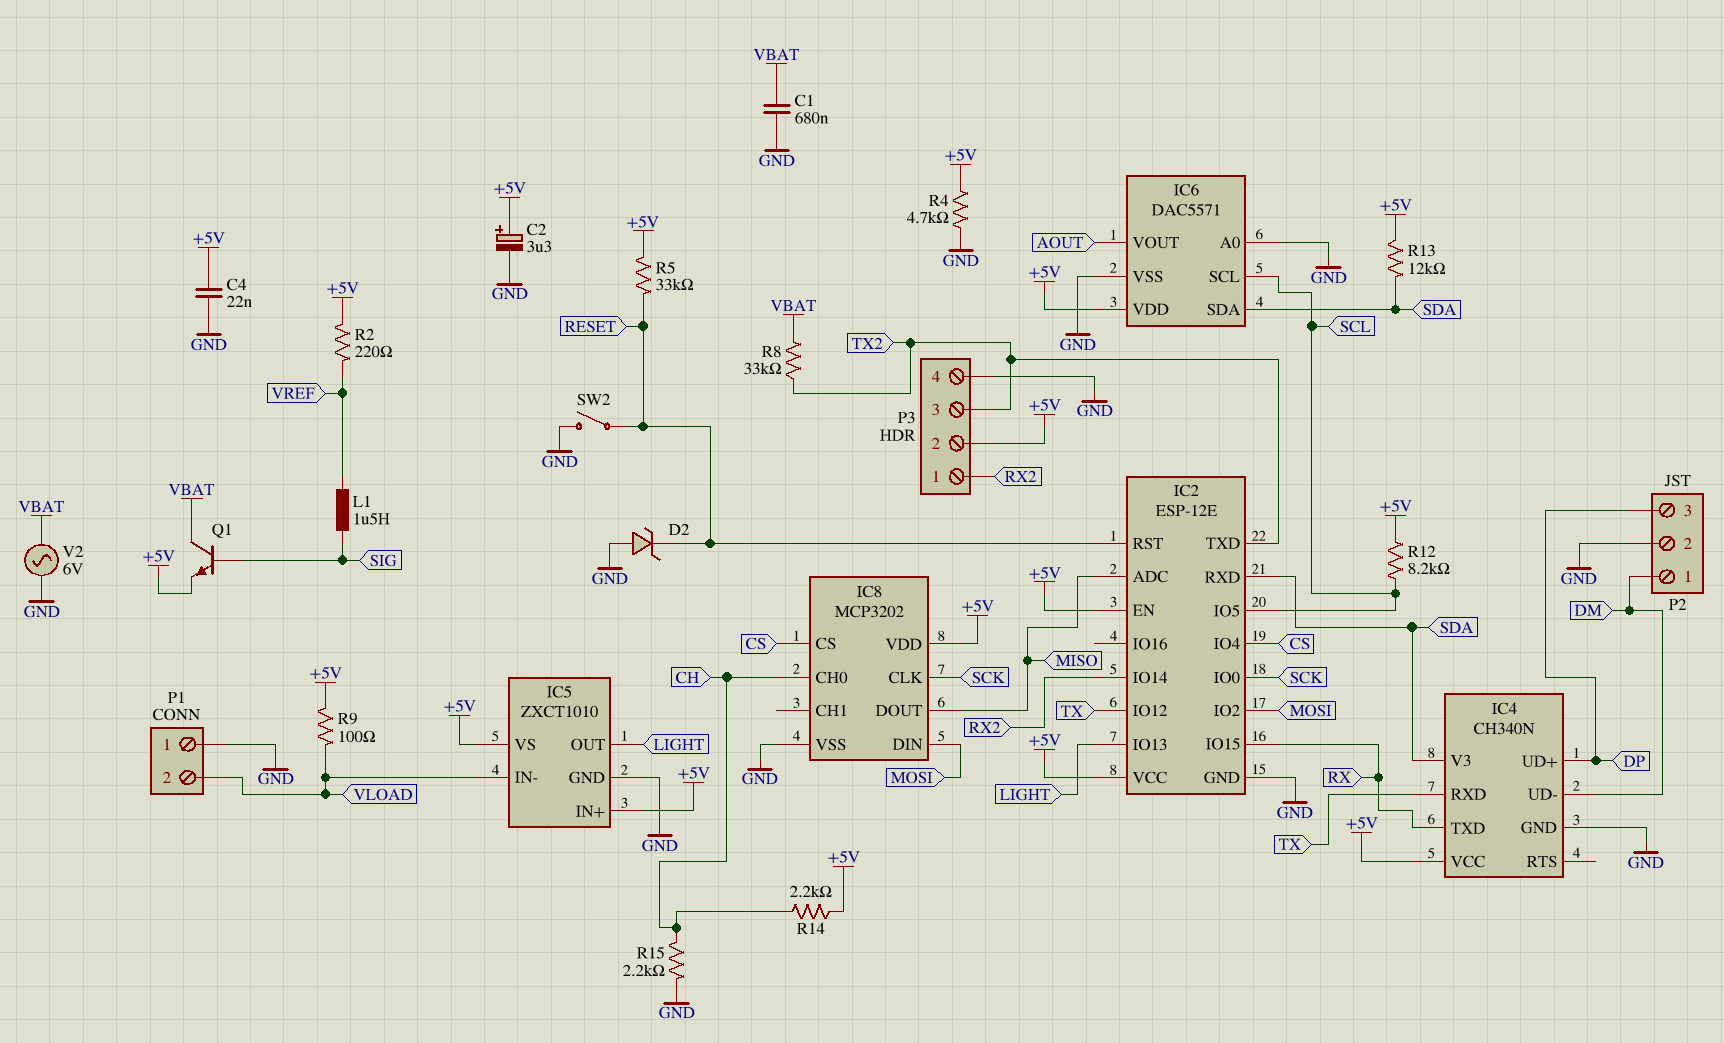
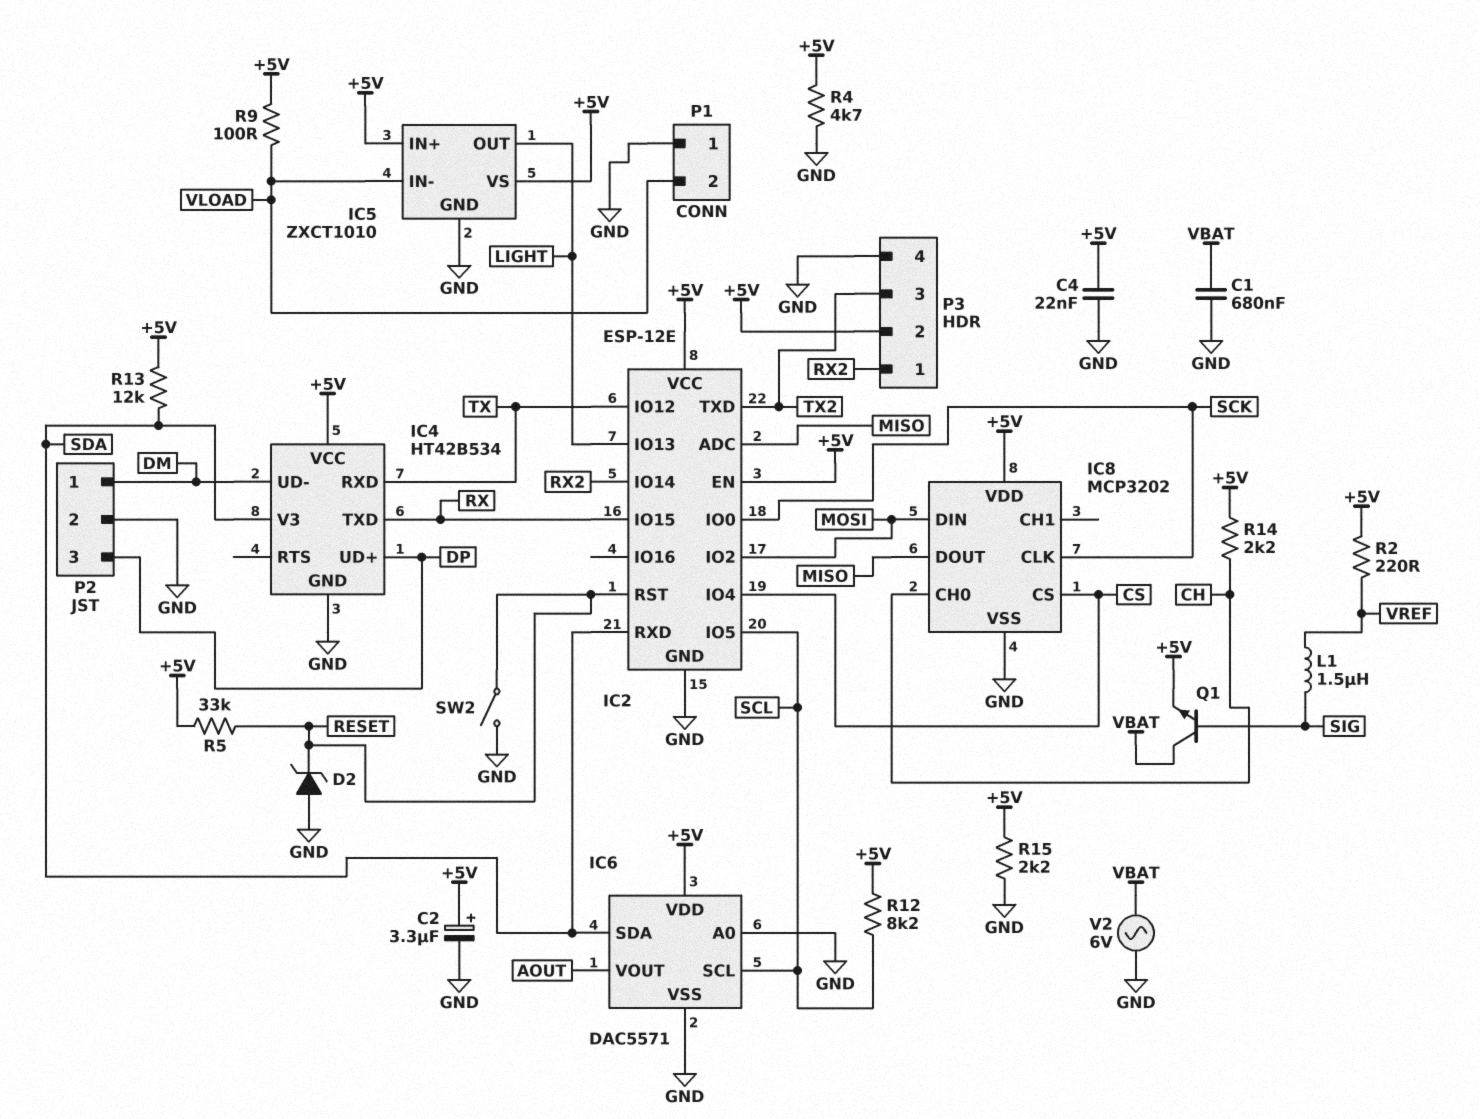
IC4: CH340N -> HT42B534
R8: 33k (TX2, VBAT) -> none
R15: 2.2k (CH, GND) -> 2.2k (+5V, GND)

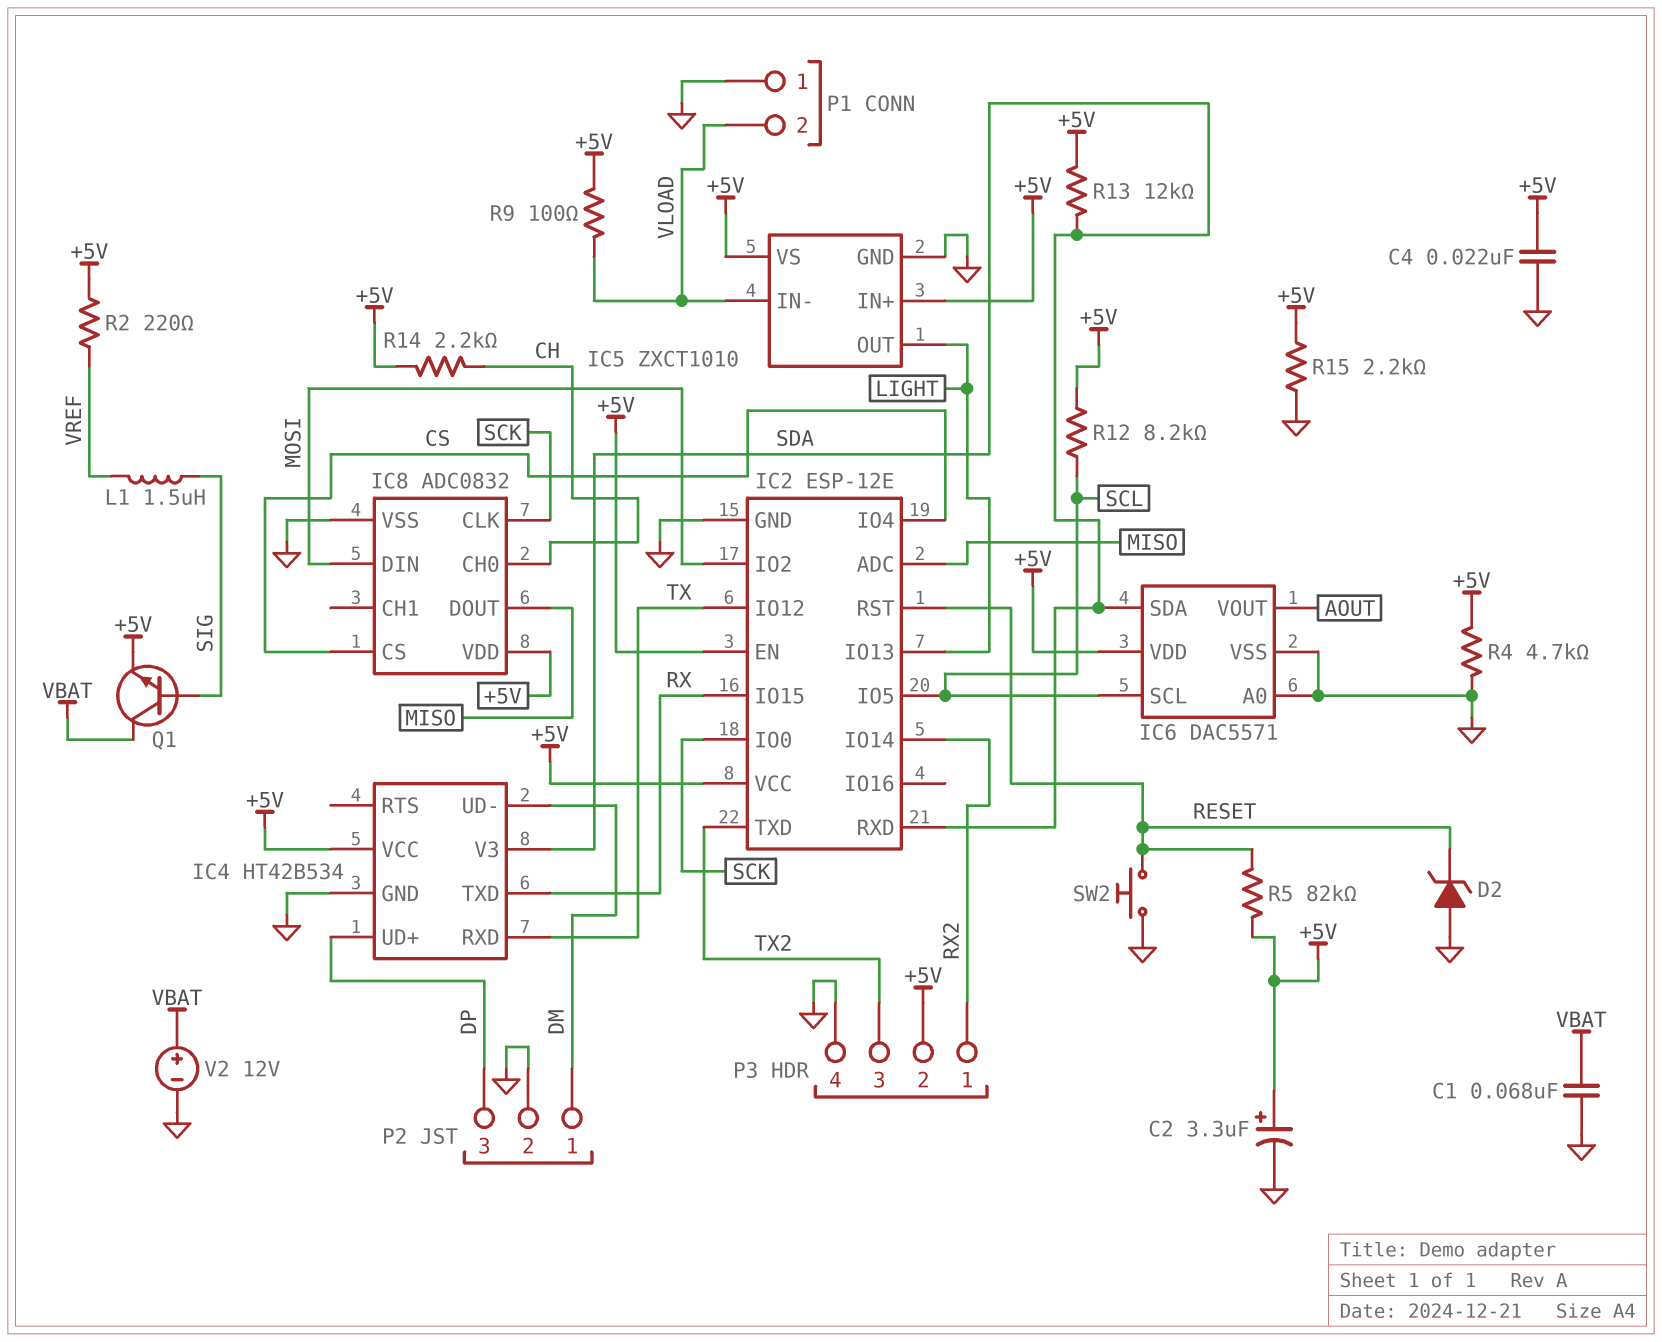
C1: 680nF (GND, VBAT) -> 68nF (GND, VBAT)
IC8: MCP3202 -> ADC0832
R5: 33k (+5V, RESET) -> 82k (+5V, RESET)
SW2: switch (GND, RESET) -> button (GND, RESET)
V2: AC 6V (GND, VBAT) -> 12V (plus VBAT, minus GND)

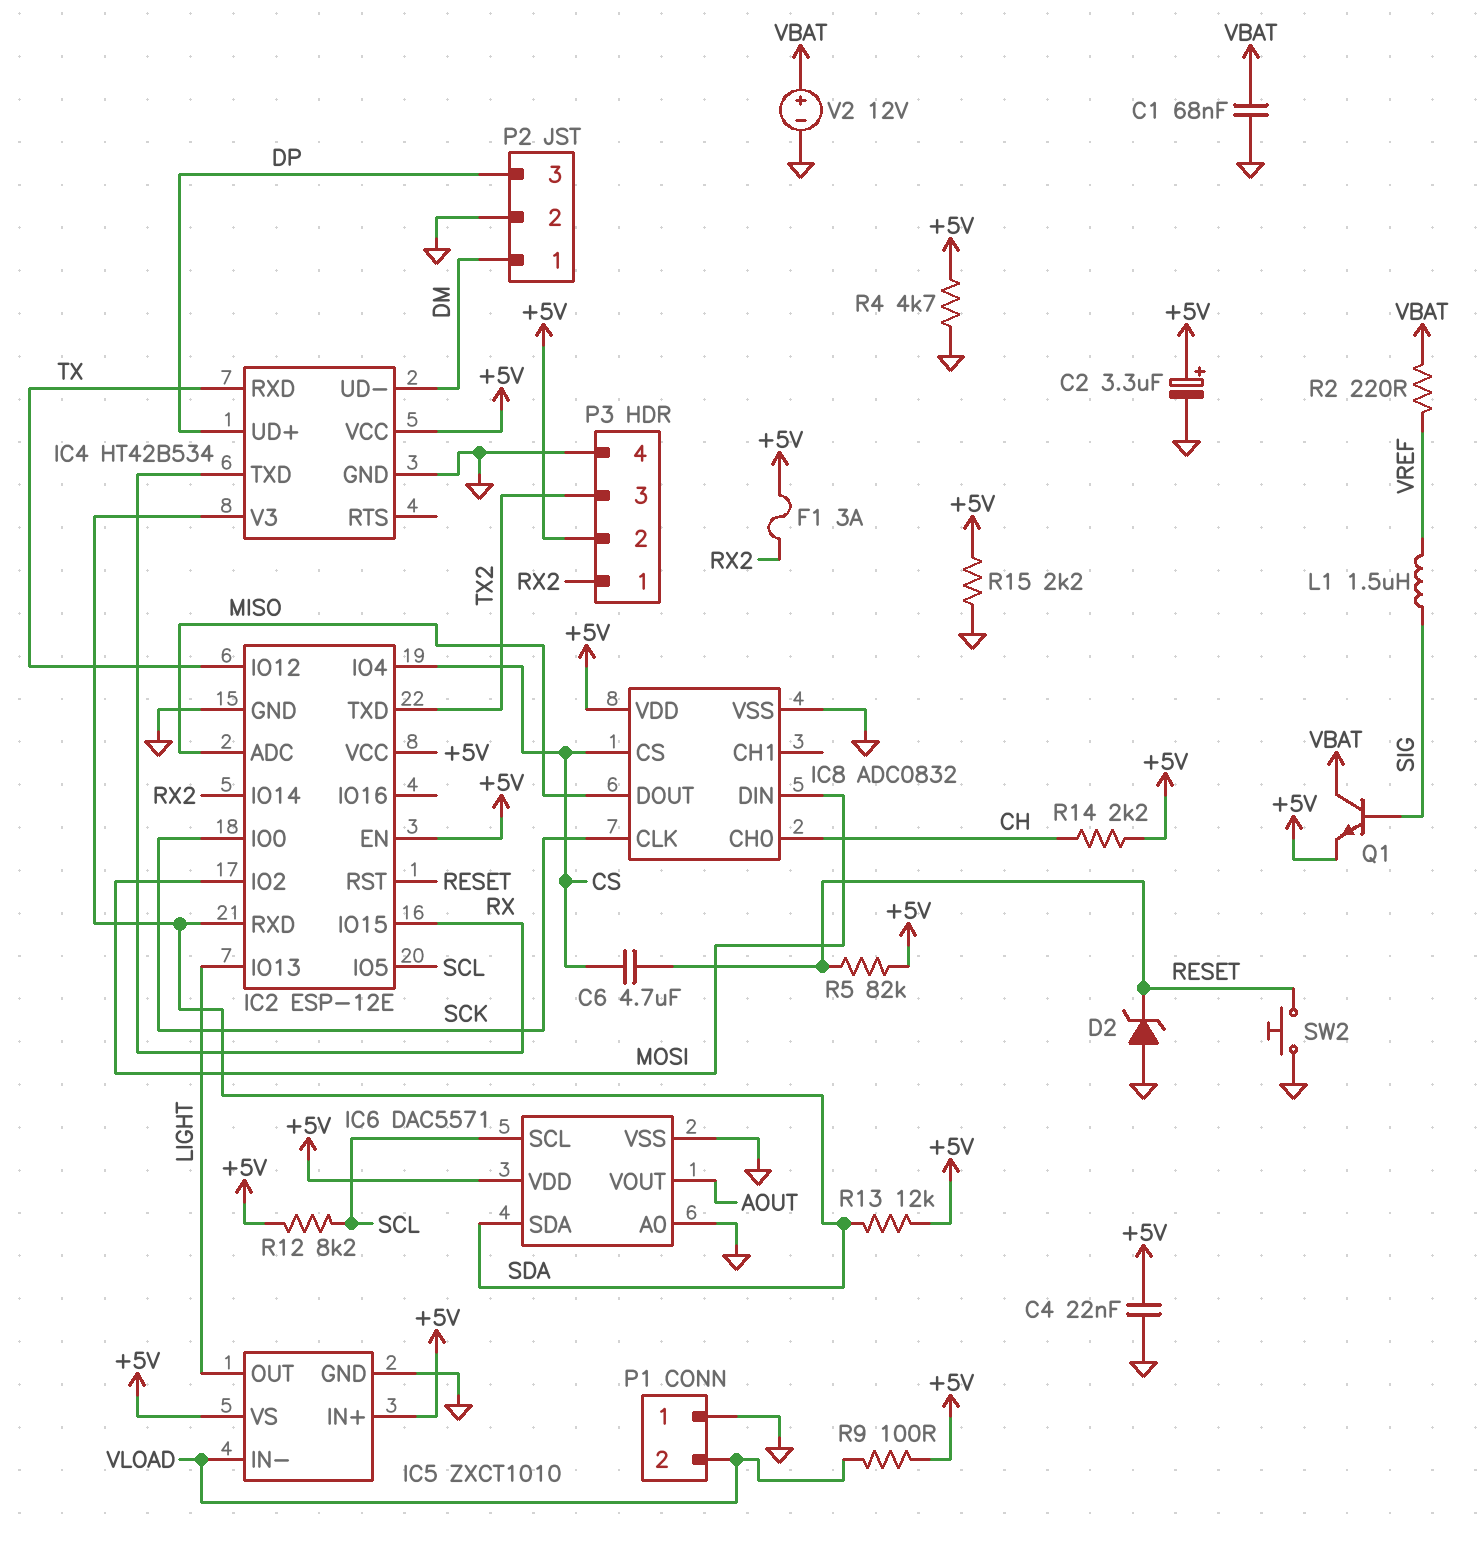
C6: none -> 4.7uF (CS, RESET)
F1: none -> 3A (+5V, RX2)
R2: 220 (+5V, VREF) -> 220 (VBAT, VREF)

